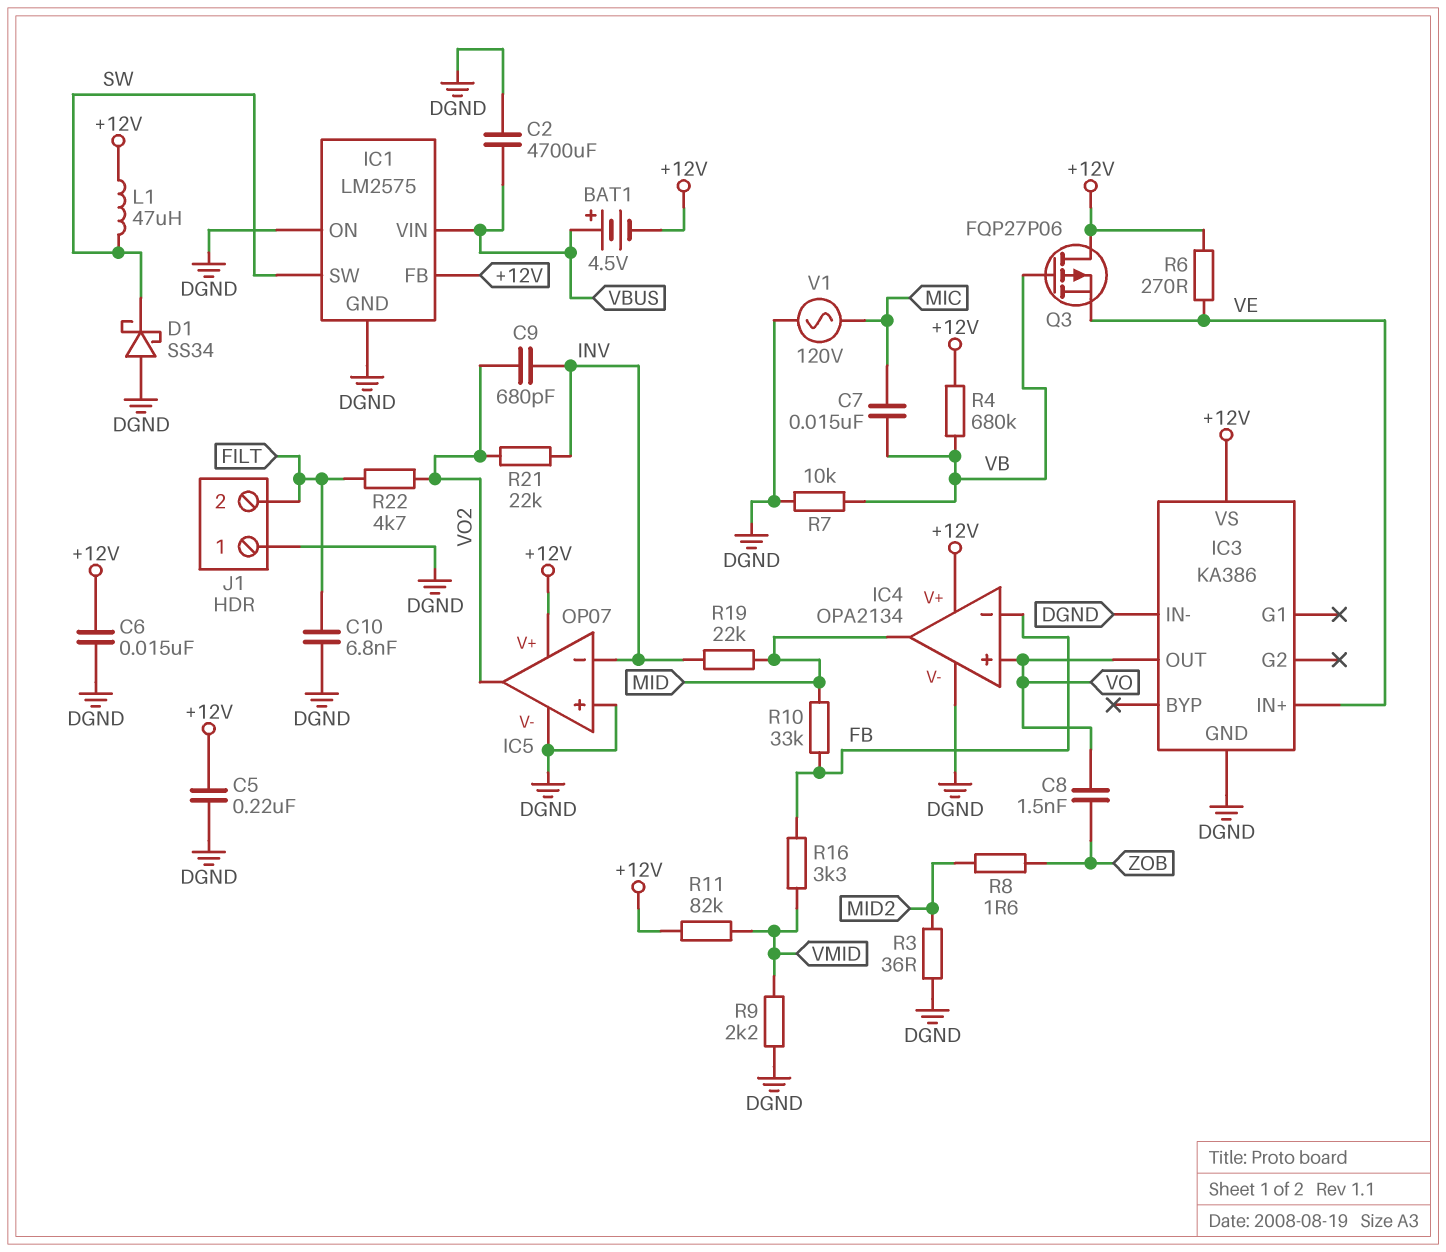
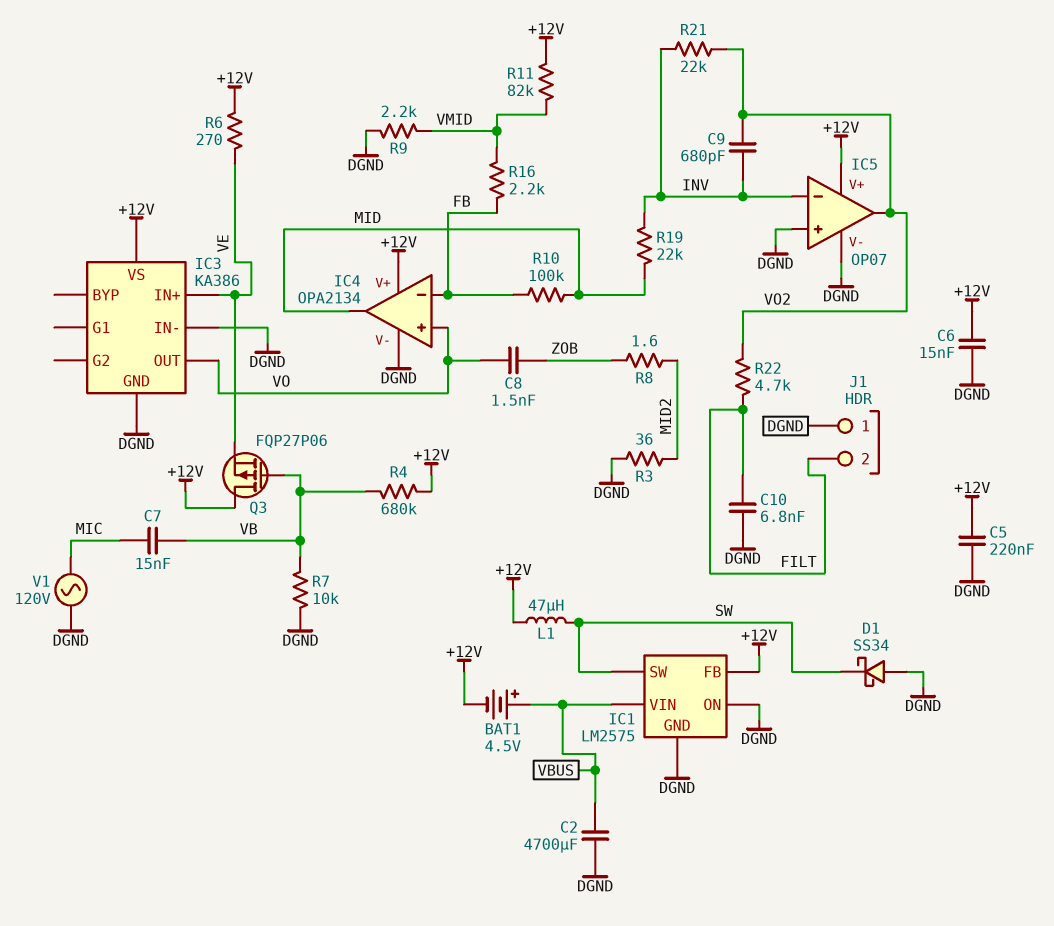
R10: 33k (FB, MID) -> 100k (FB, MID)
R16: 3.3k (FB, VMID) -> 2.2k (FB, VMID)

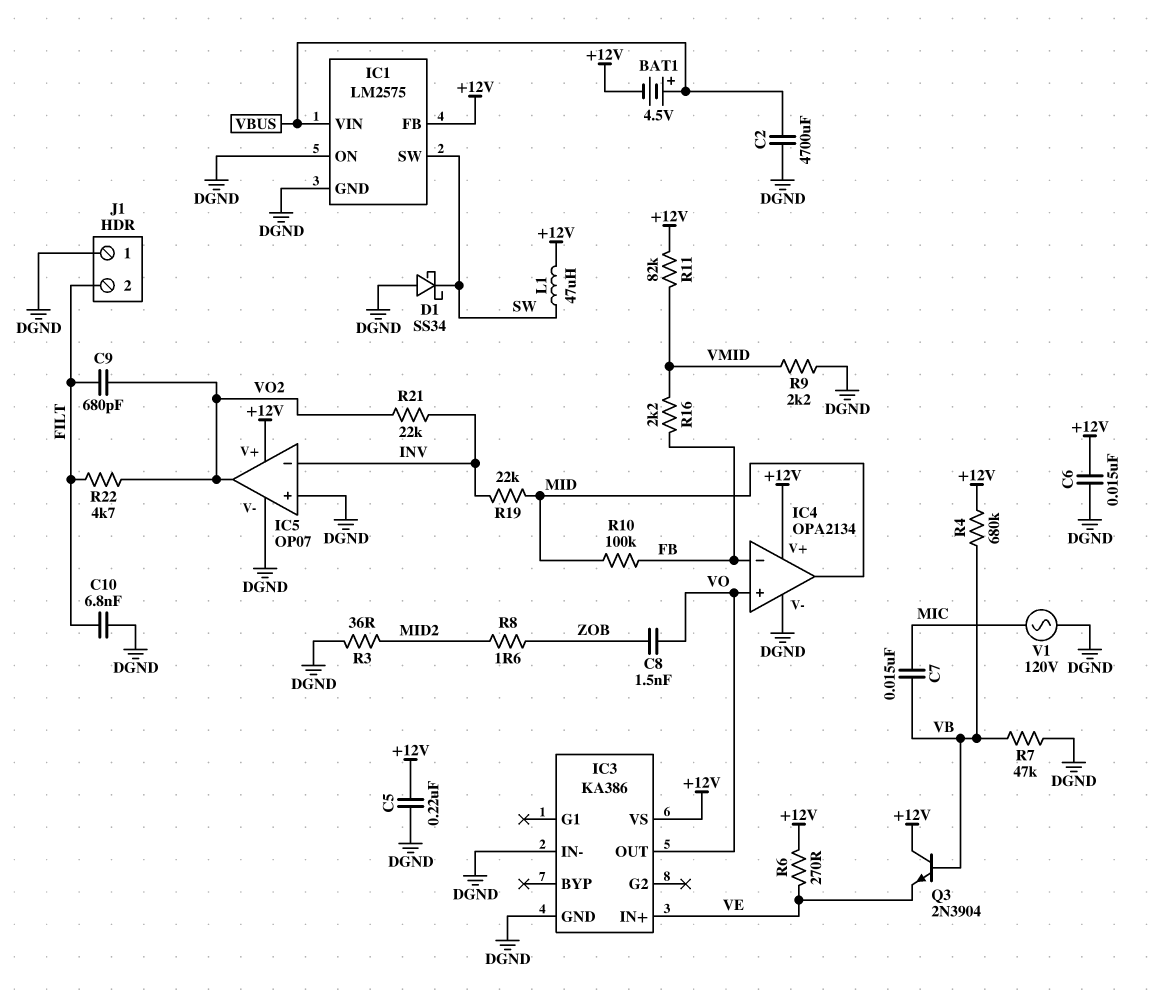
C9: 680pF (INV, VO2) -> 680pF (FILT, VO2)
Q3: PMOS FQP27P06 (G VB, D +12V, S VE) -> NPN 2N3904 (B VB, C +12V, E VE)
R7: 10k (DGND, VB) -> 47k (DGND, VB)

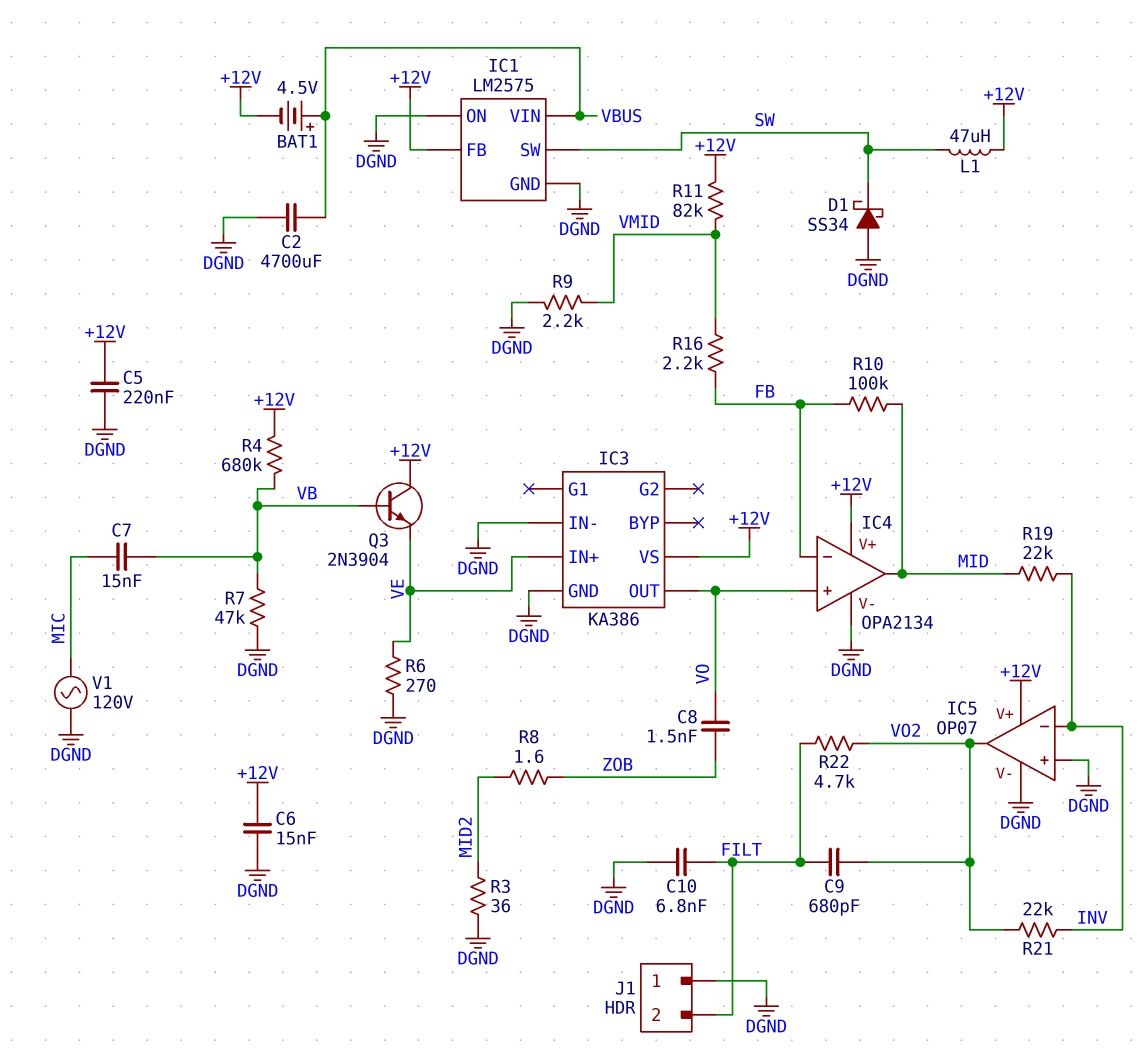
R6: 270 (+12V, VE) -> 270 (DGND, VE)

